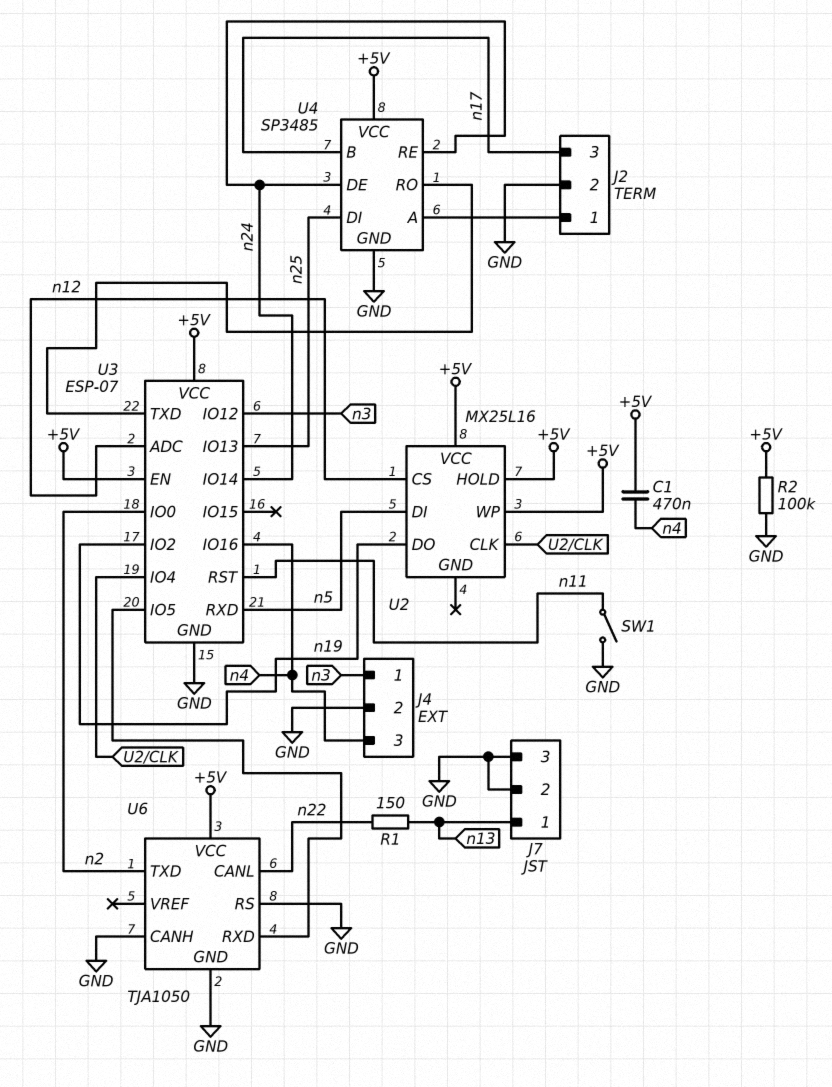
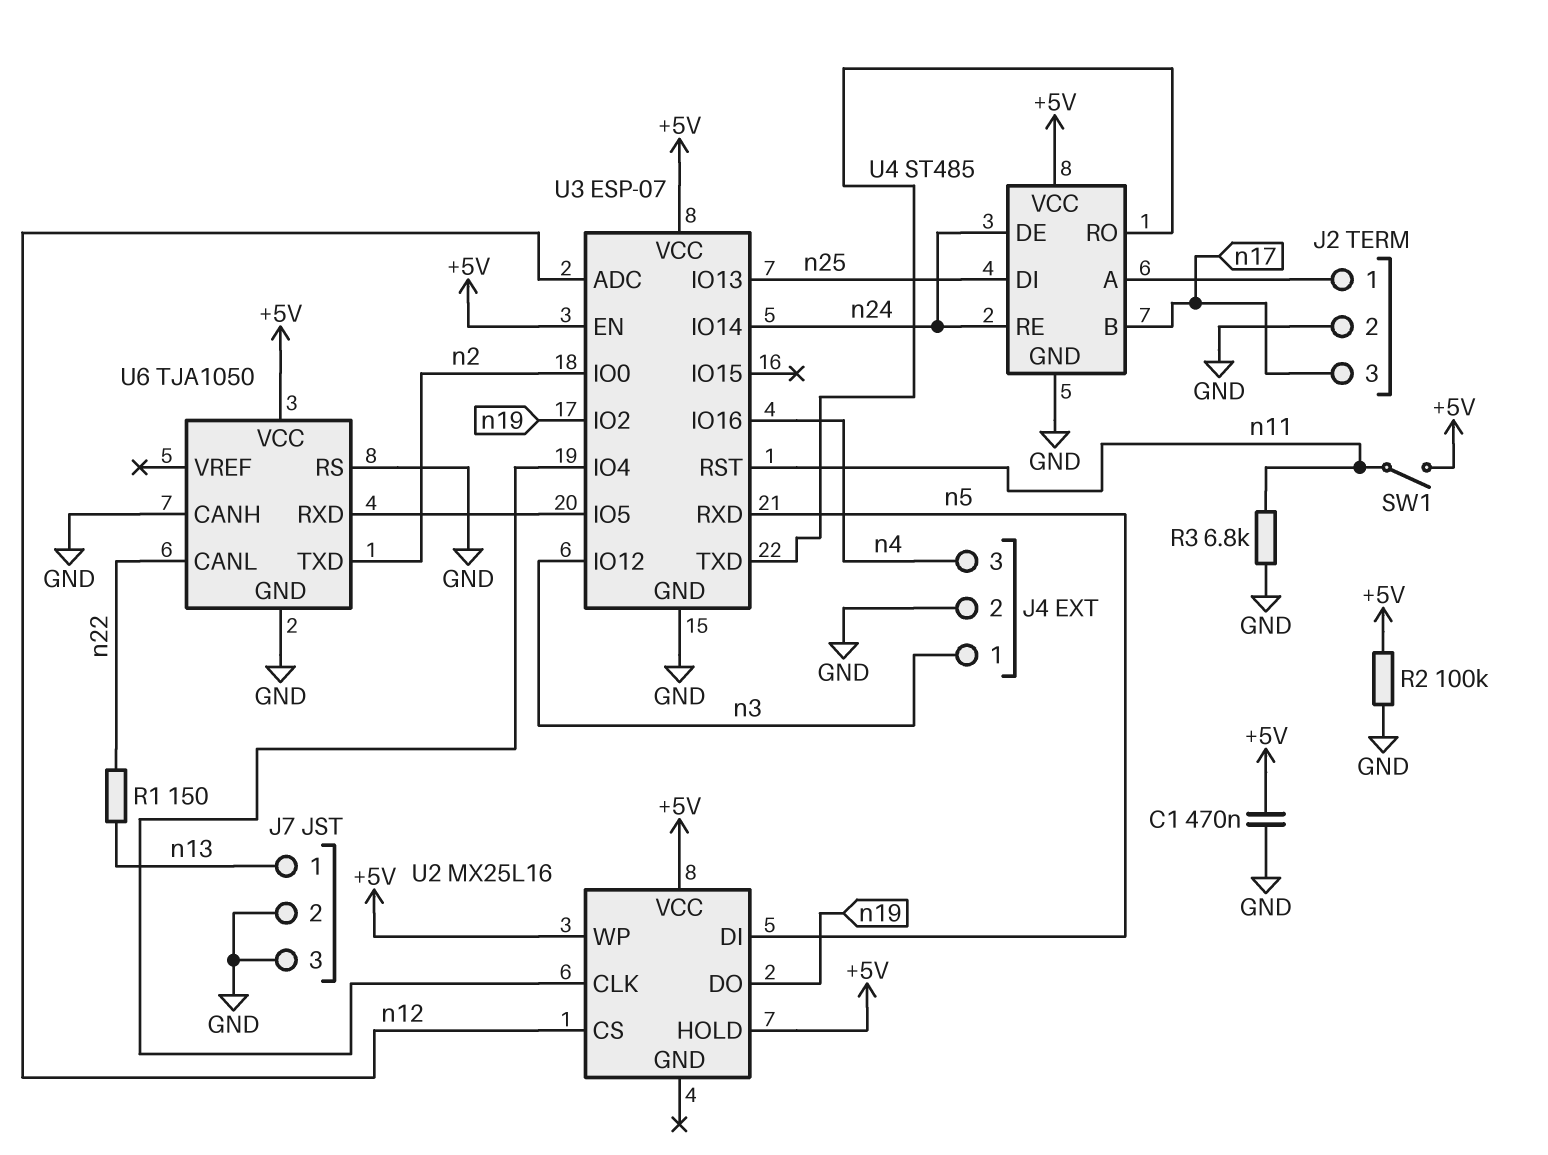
C1: 470nF (+5V, n4) -> 470nF (+5V, GND)
R3: none -> 6.8k (GND, n11)
SW1: switch (GND, n11) -> switch (+5V, n11)
U4: SP3485 -> ST485

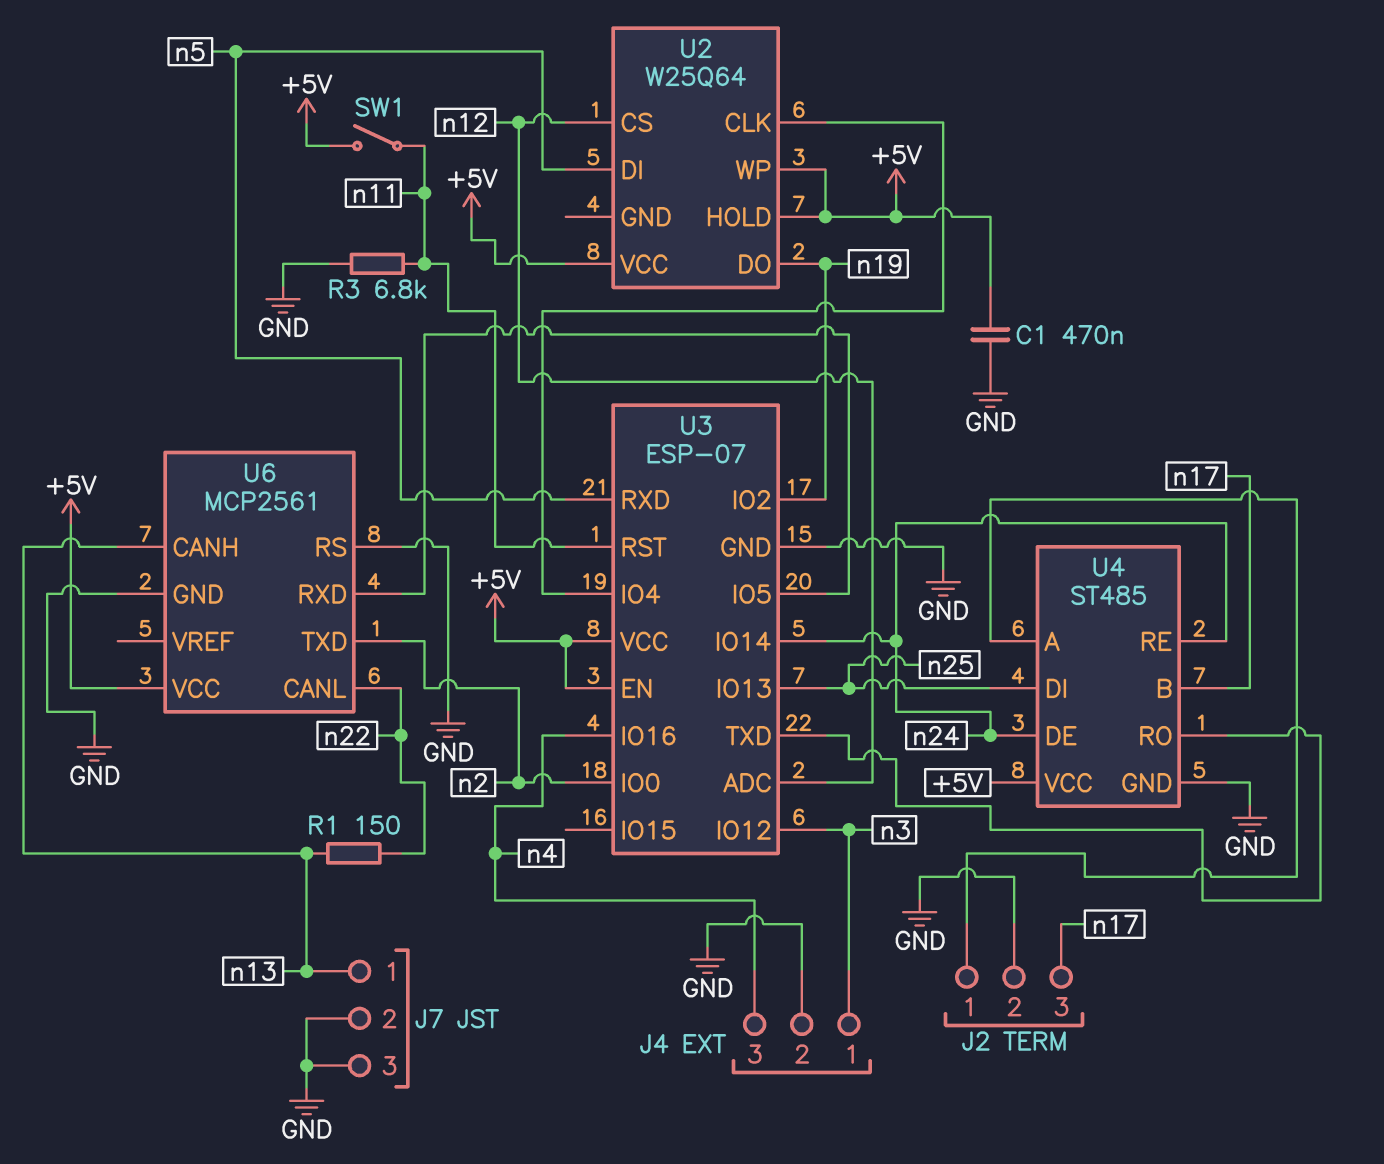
R2: 100k (+5V, GND) -> none
U2: MX25L16 -> W25Q64
U6: TJA1050 -> MCP2561
U6 pin CANH: GND -> n13

